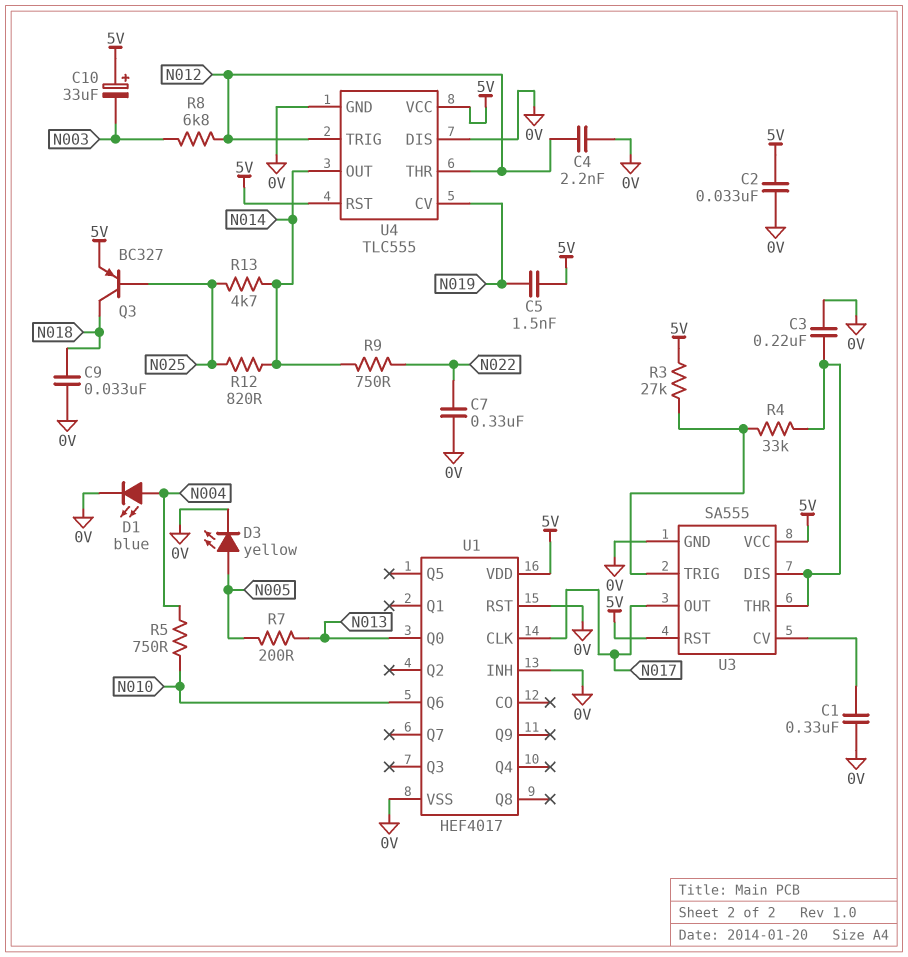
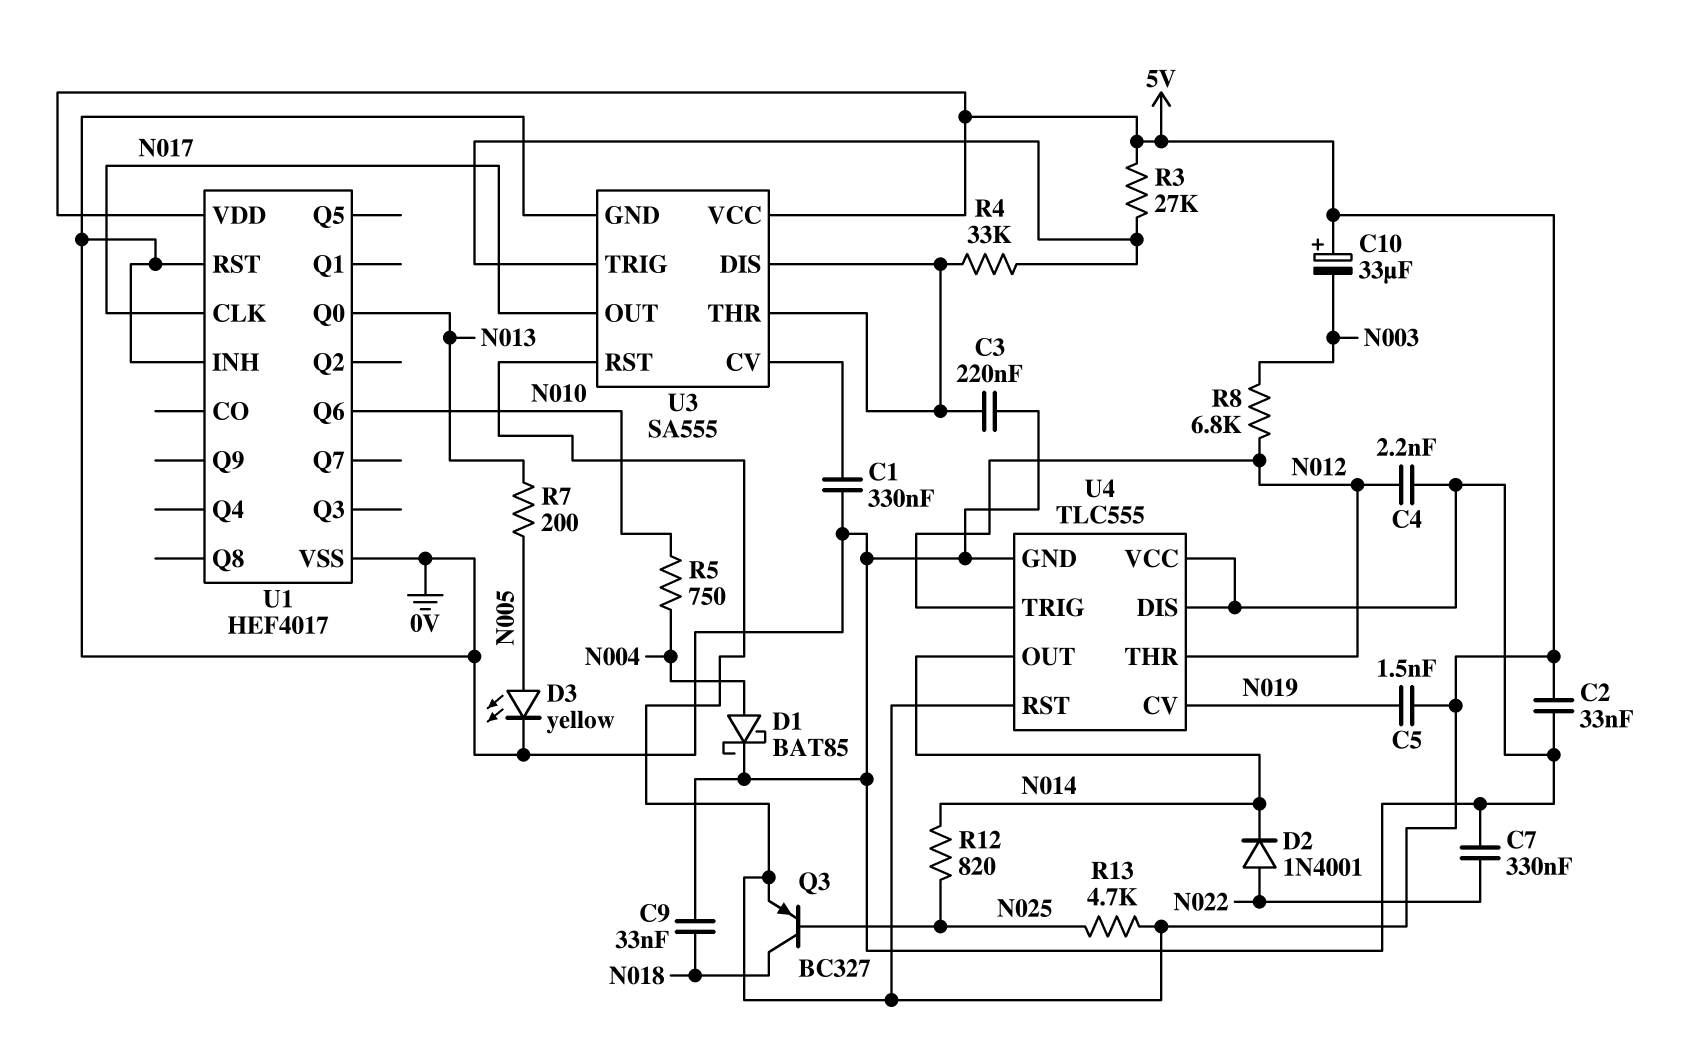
D1: LED blue (A N004, K 0V) -> schottky BAT85 (A N004, K 0V)
D2: none -> diode 1N4001 (A N022, K N014)
R9: 750 (N014, N022) -> none
R13: 4.7k (N014, N025) -> 4.7k (5V, N025)
U4 pin VCC: 5V -> 0V

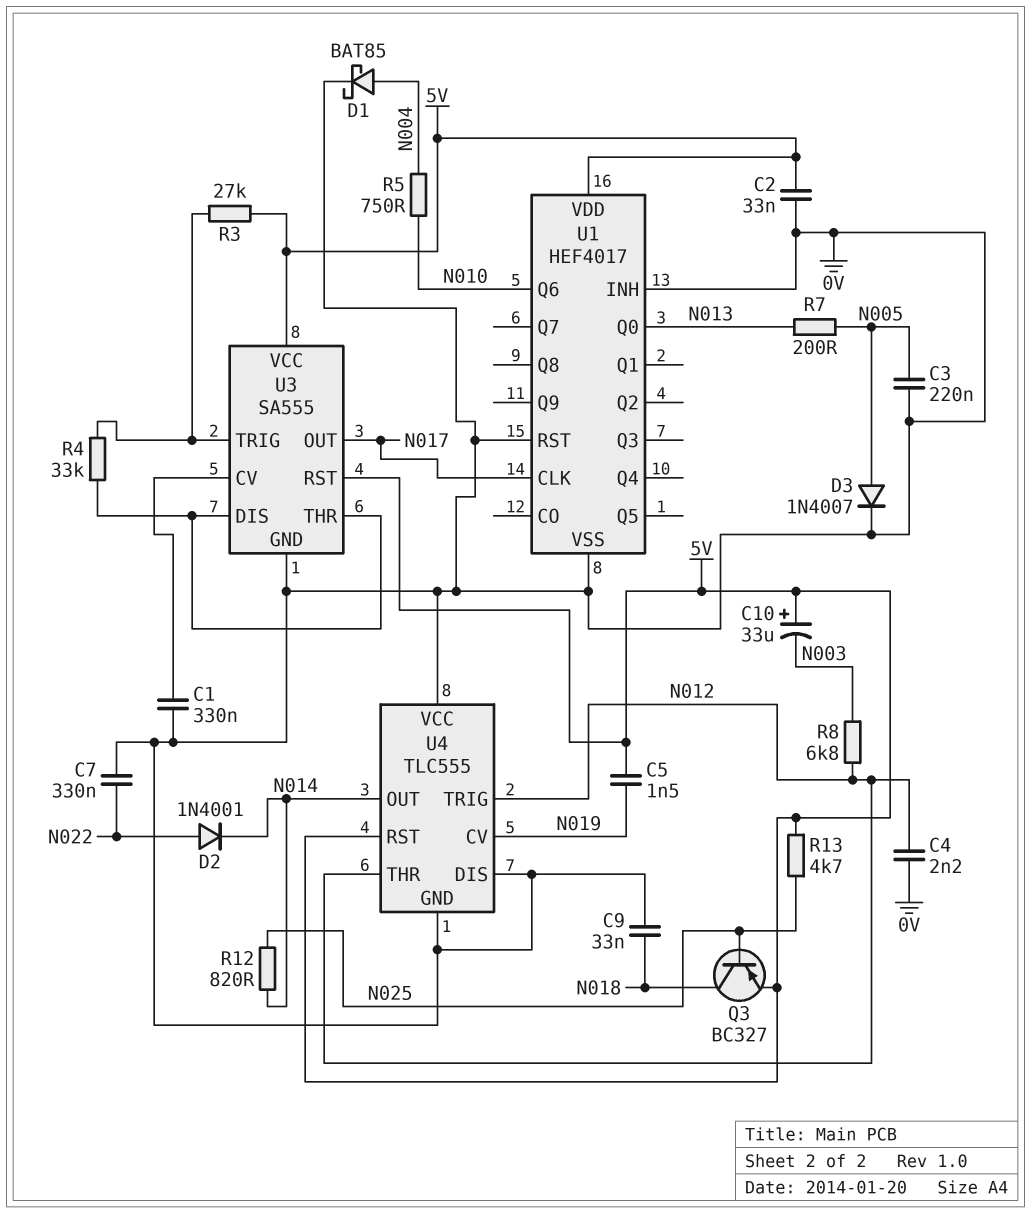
C3: 220nF (0V, U3/DIS) -> 220nF (0V, N005)
D3: LED yellow (A N005, K 0V) -> diode 1N4007 (A N005, K 0V)

